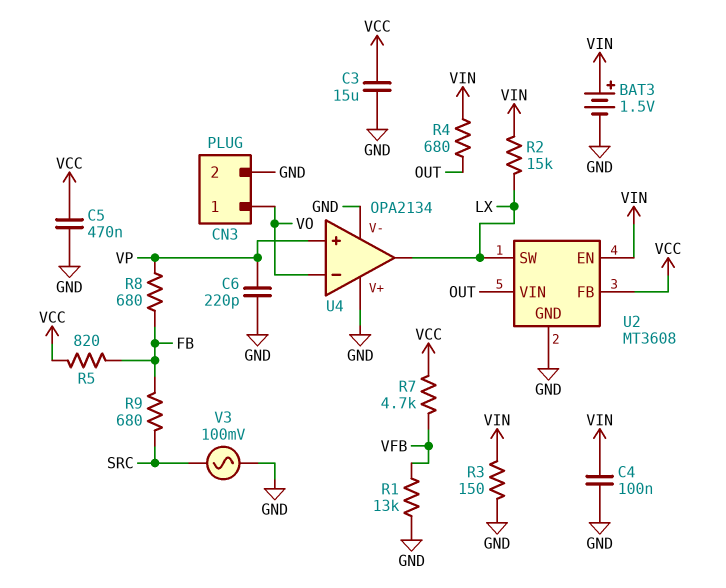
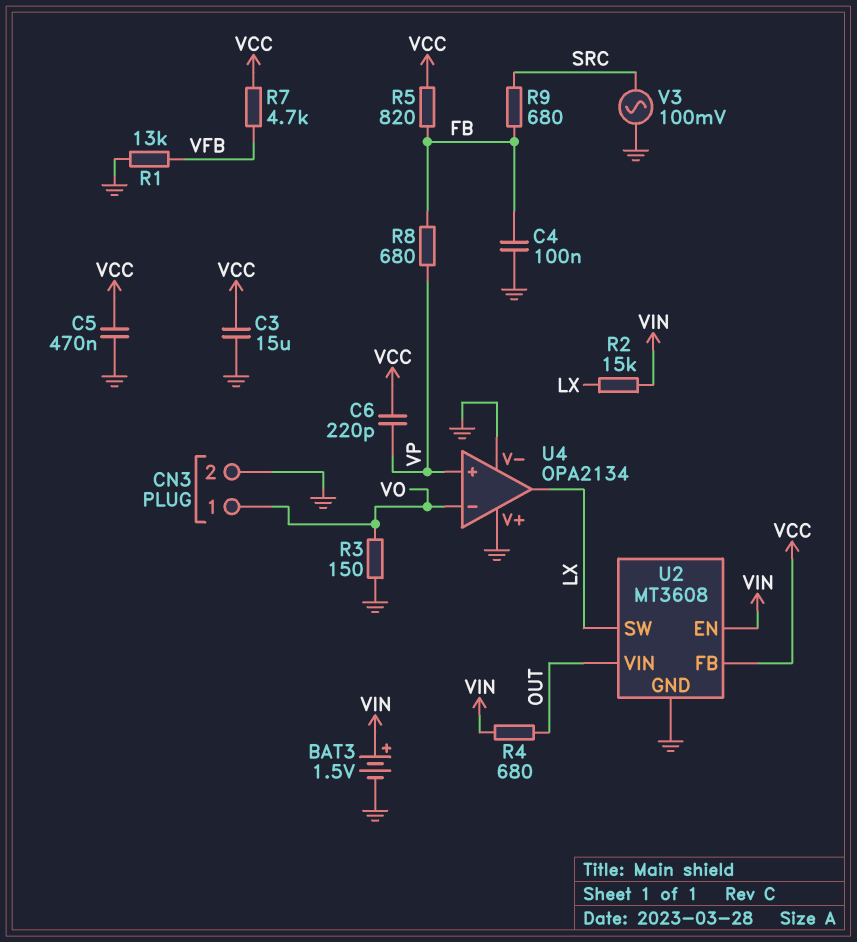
C4: 100nF (GND, VIN) -> 100nF (FB, GND)
C6: 220pF (GND, VP) -> 220pF (VCC, VP)
R3: 150 (GND, VIN) -> 150 (GND, VO)

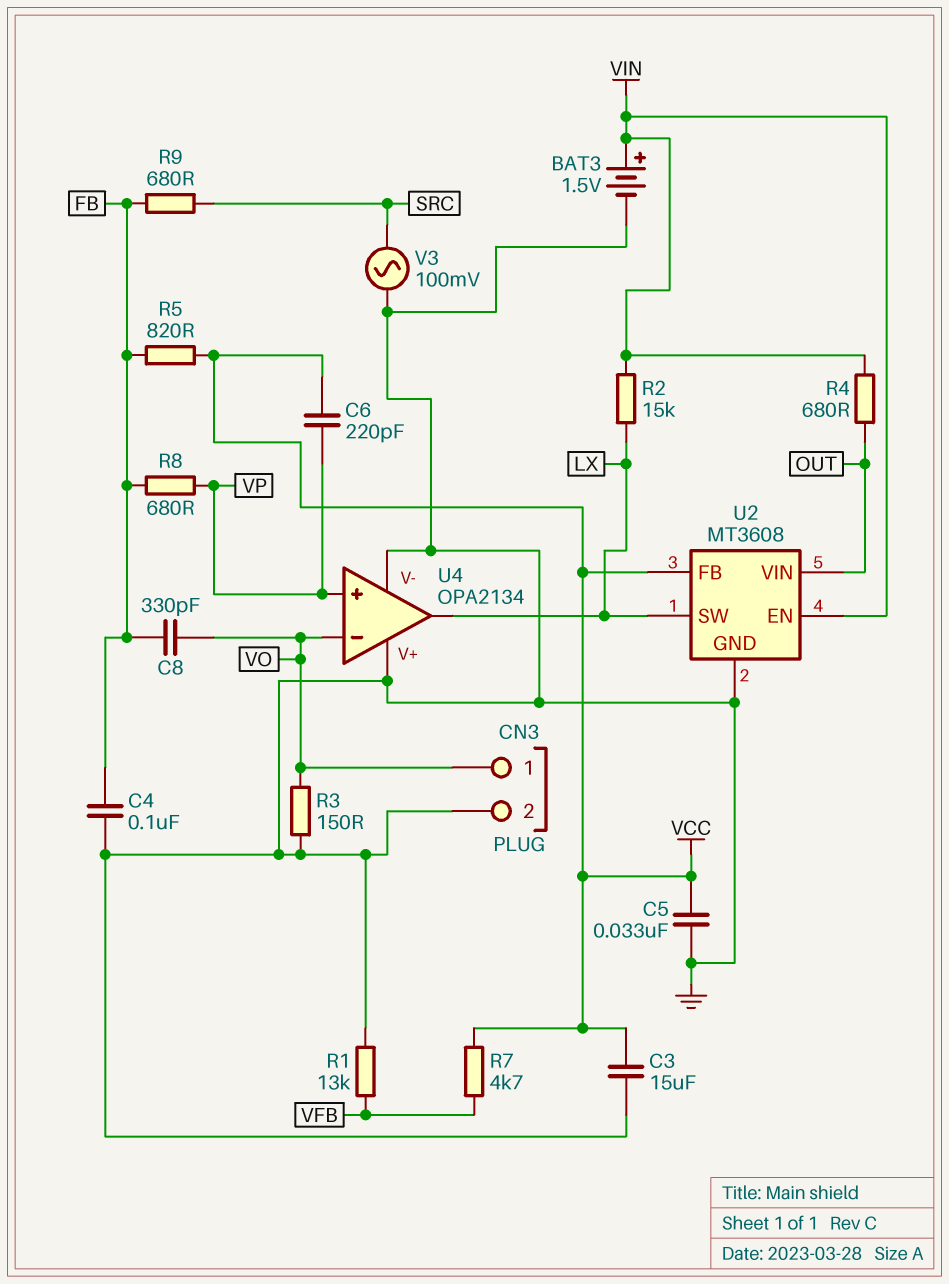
C5: 470nF (GND, VCC) -> 33nF (GND, VCC)
C8: none -> 330pF (FB, VO)

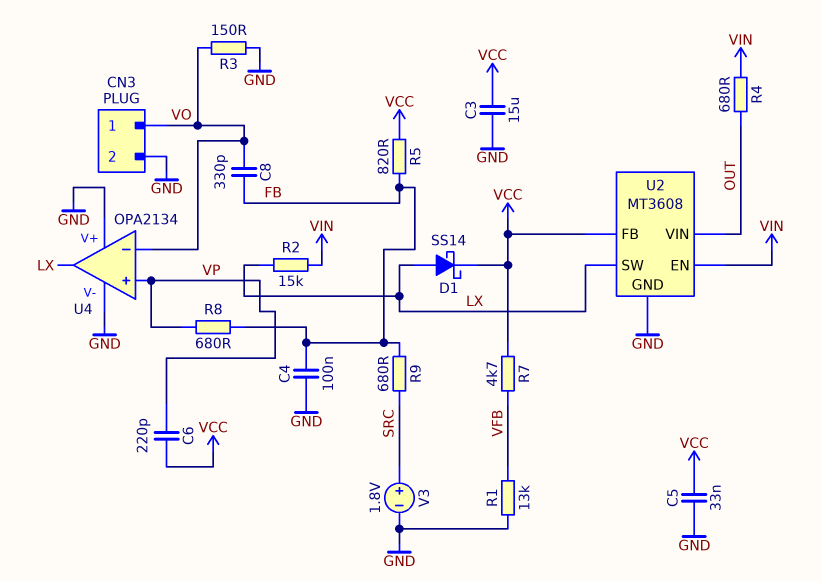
BAT3: 1.5V (plus VIN, minus GND) -> none
D1: none -> schottky SS14 (A LX, K VCC)
V3: AC 100mV (GND, SRC) -> 1.8V (plus SRC, minus GND)

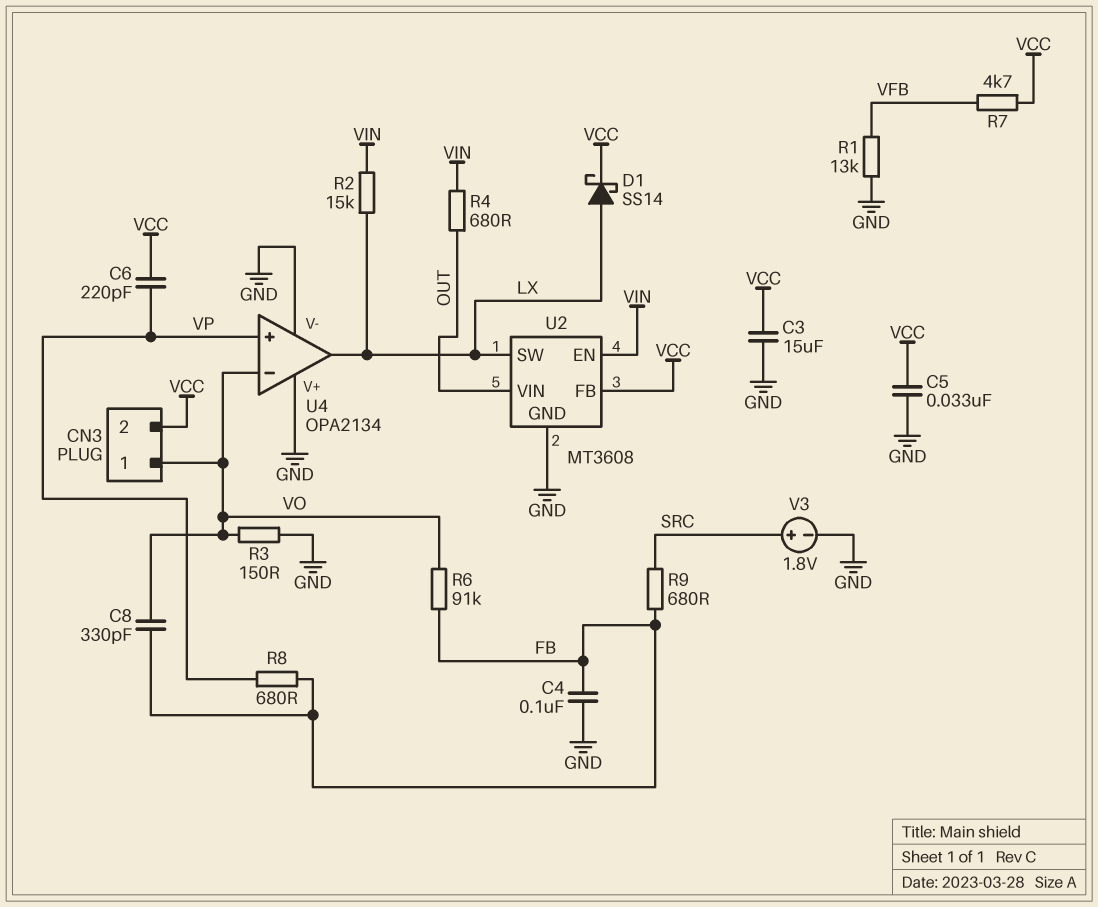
CN3 pin 2: GND -> VCC
R5: 820 (FB, VCC) -> none
R6: none -> 91k (FB, VO)

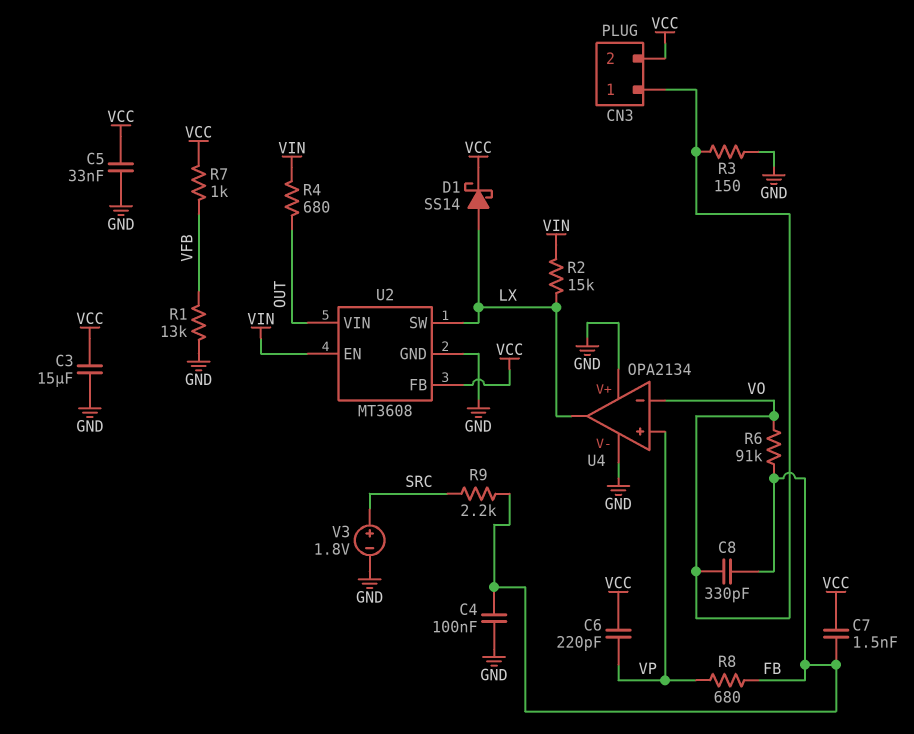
C7: none -> 1.5nF (FB, VCC)
R7: 4.7k (VCC, VFB) -> 1k (VCC, VFB)
R9: 680 (FB, SRC) -> 2.2k (FB, SRC)

